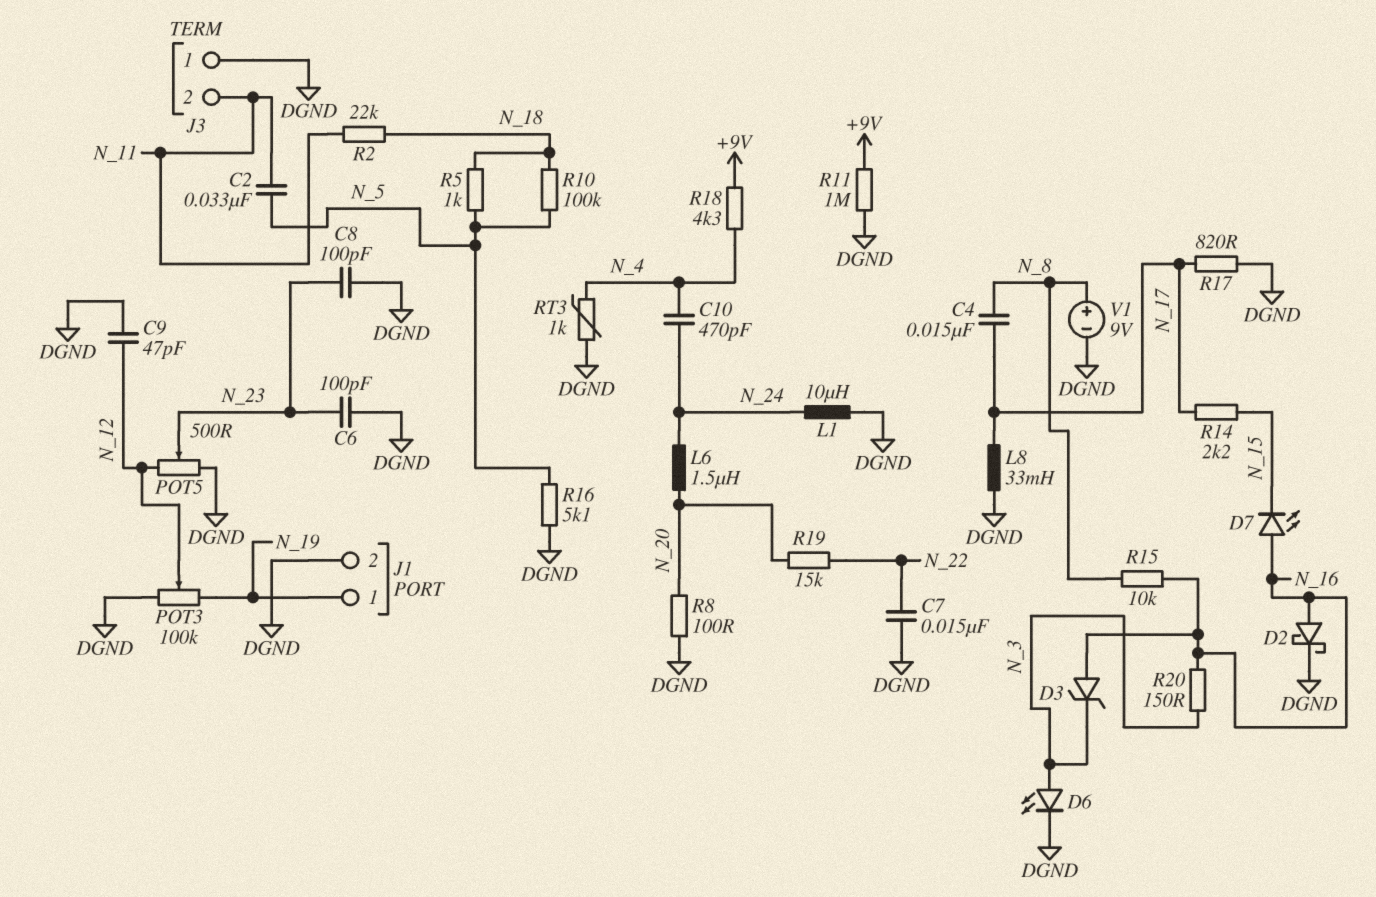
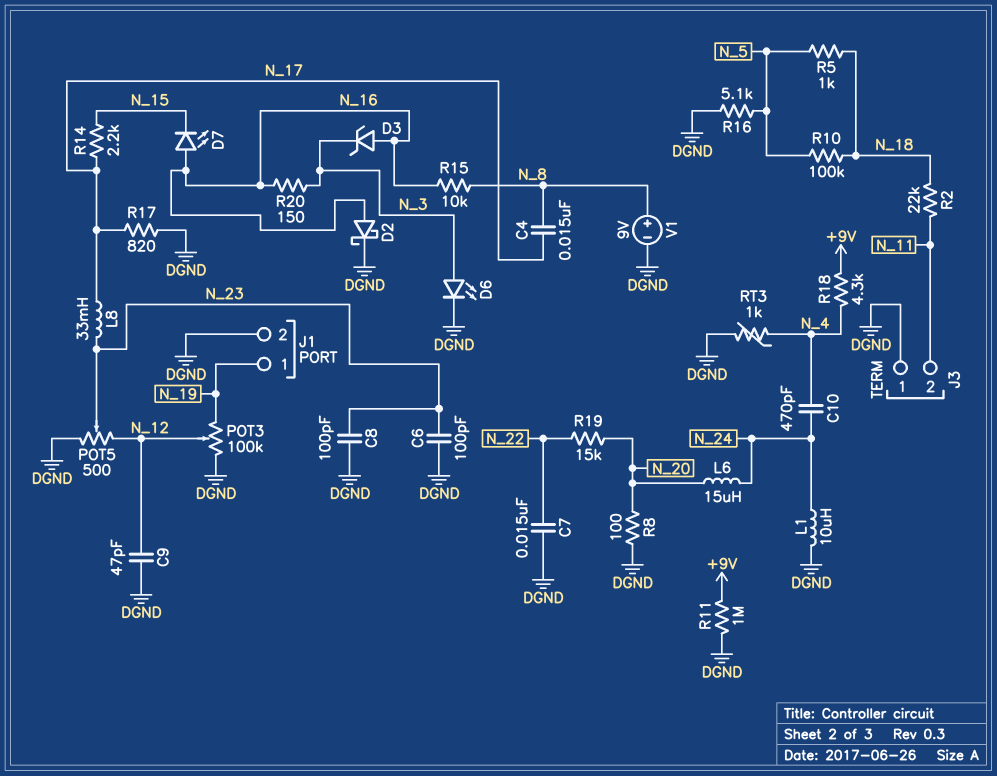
C2: 33nF (N_5, N_11) -> none
L6: 1.5uH (N_20, N_24) -> 15uH (N_20, N_24)
L8: 33mH (DGND, N_17) -> 33mH (N_17, N_23)

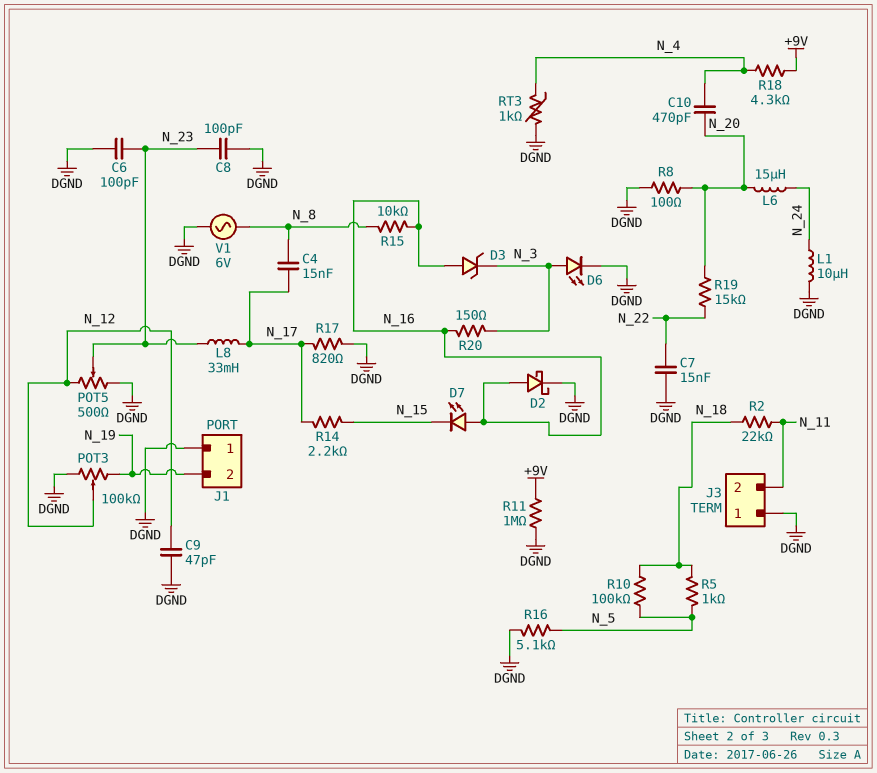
C10: 470pF (N_4, N_24) -> 470pF (N_4, N_20)
J1 pin 1: N_19 -> DGND
J1 pin 2: DGND -> N_19
V1: 9V (plus N_8, minus DGND) -> AC 6V (DGND, N_8)

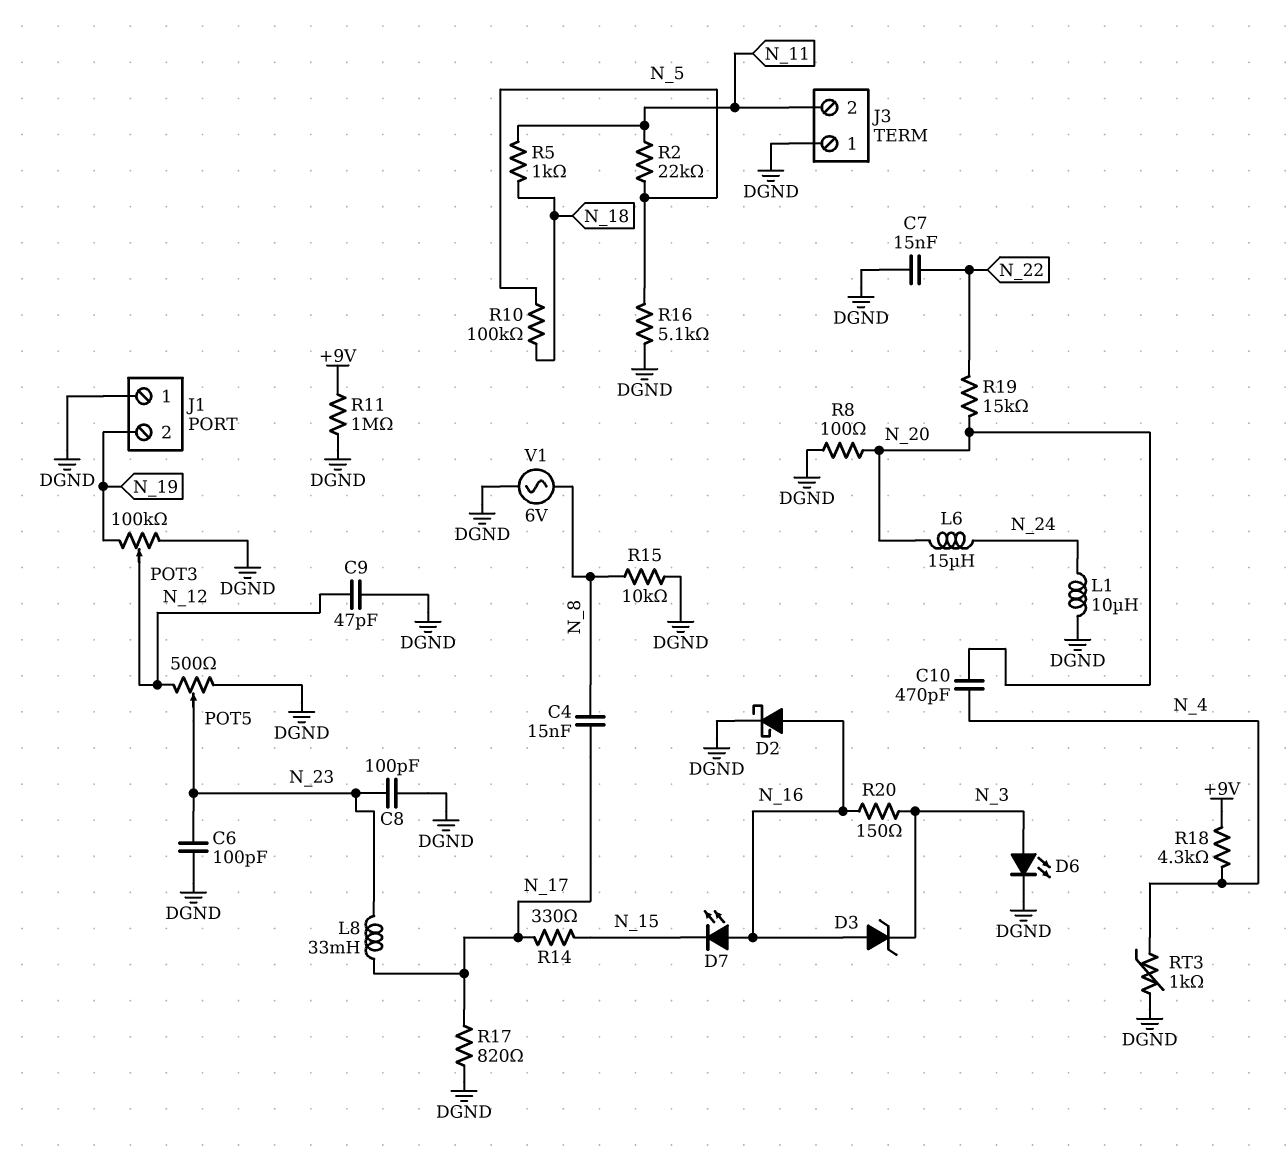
R2: 22k (N_11, N_18) -> 22k (N_5, N_11)
R5: 1k (N_5, N_18) -> 1k (N_11, N_18)
R14: 2.2k (N_15, N_17) -> 330 (N_15, N_17)
R15: 10k (N_8, N_16) -> 10k (DGND, N_8)

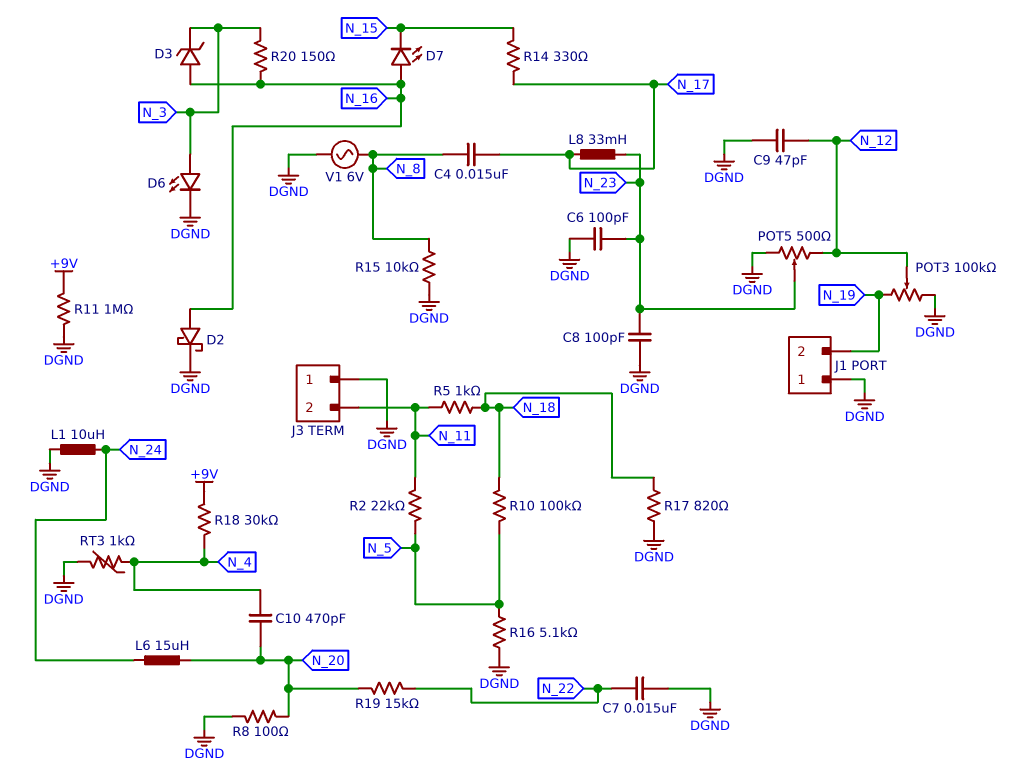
R17: 820 (DGND, N_17) -> 820 (DGND, N_18)
R18: 4.3k (+9V, N_4) -> 30k (+9V, N_4)

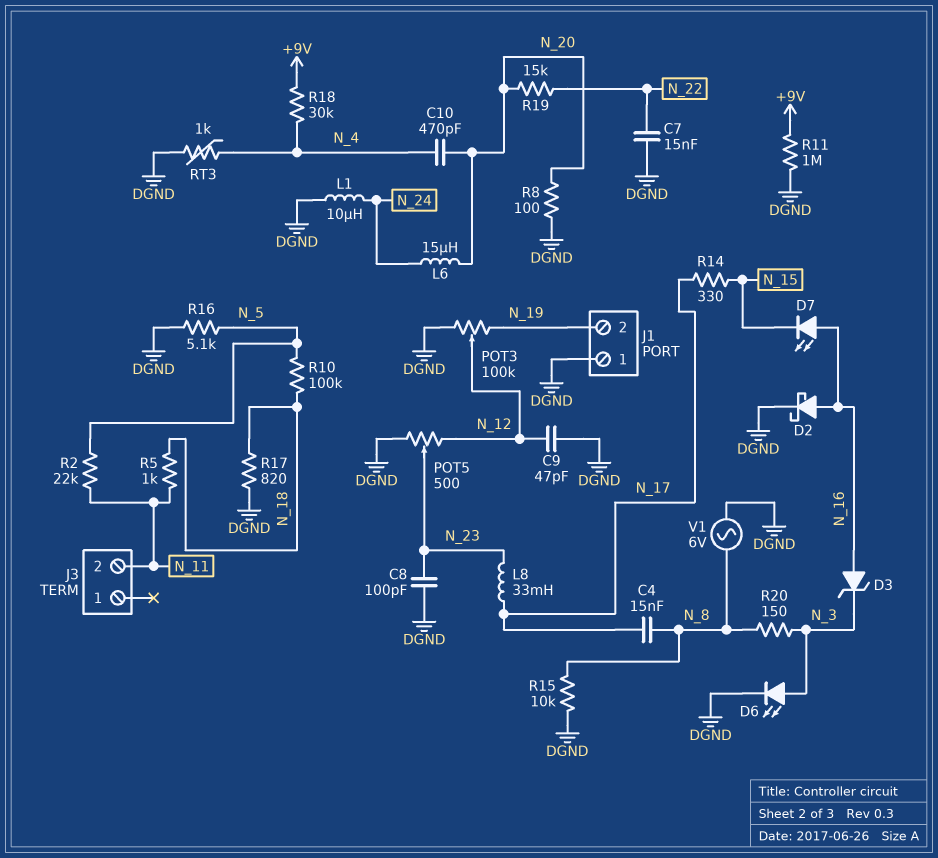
C6: 100pF (DGND, N_23) -> none
J3 pin 1: DGND -> none
R20: 150 (N_3, N_16) -> 150 (N_3, N_8)

